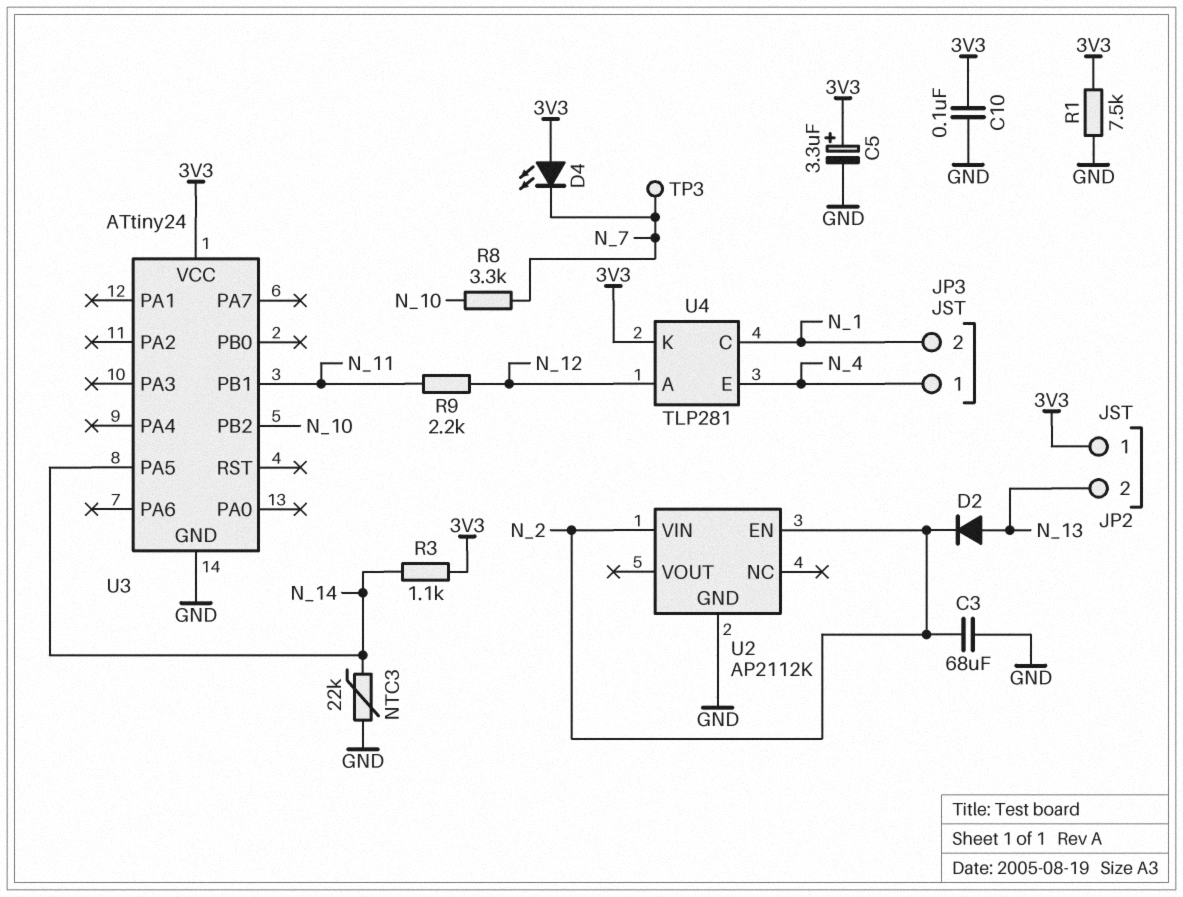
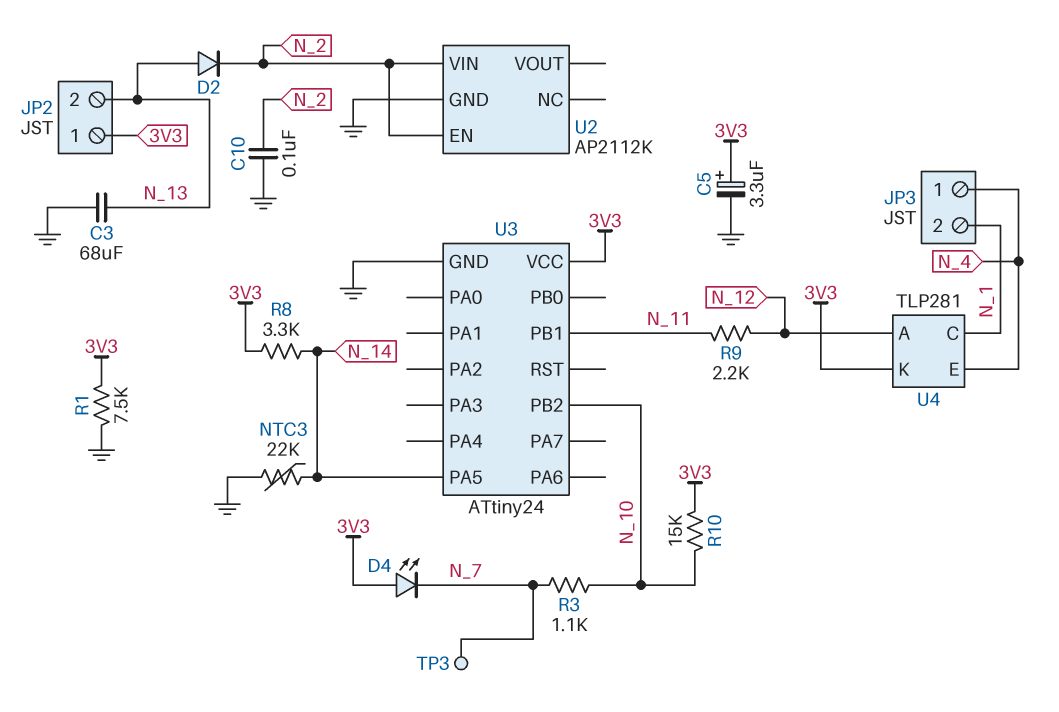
C3: 68uF (GND, N_2) -> 68uF (GND, N_13)
C10: 100nF (3V3, GND) -> 100nF (GND, N_2)
R3: 1.1k (3V3, N_14) -> 1.1k (N_7, N_10)
R8: 3.3k (N_7, N_10) -> 3.3k (3V3, N_14)
R10: none -> 15k (3V3, N_10)

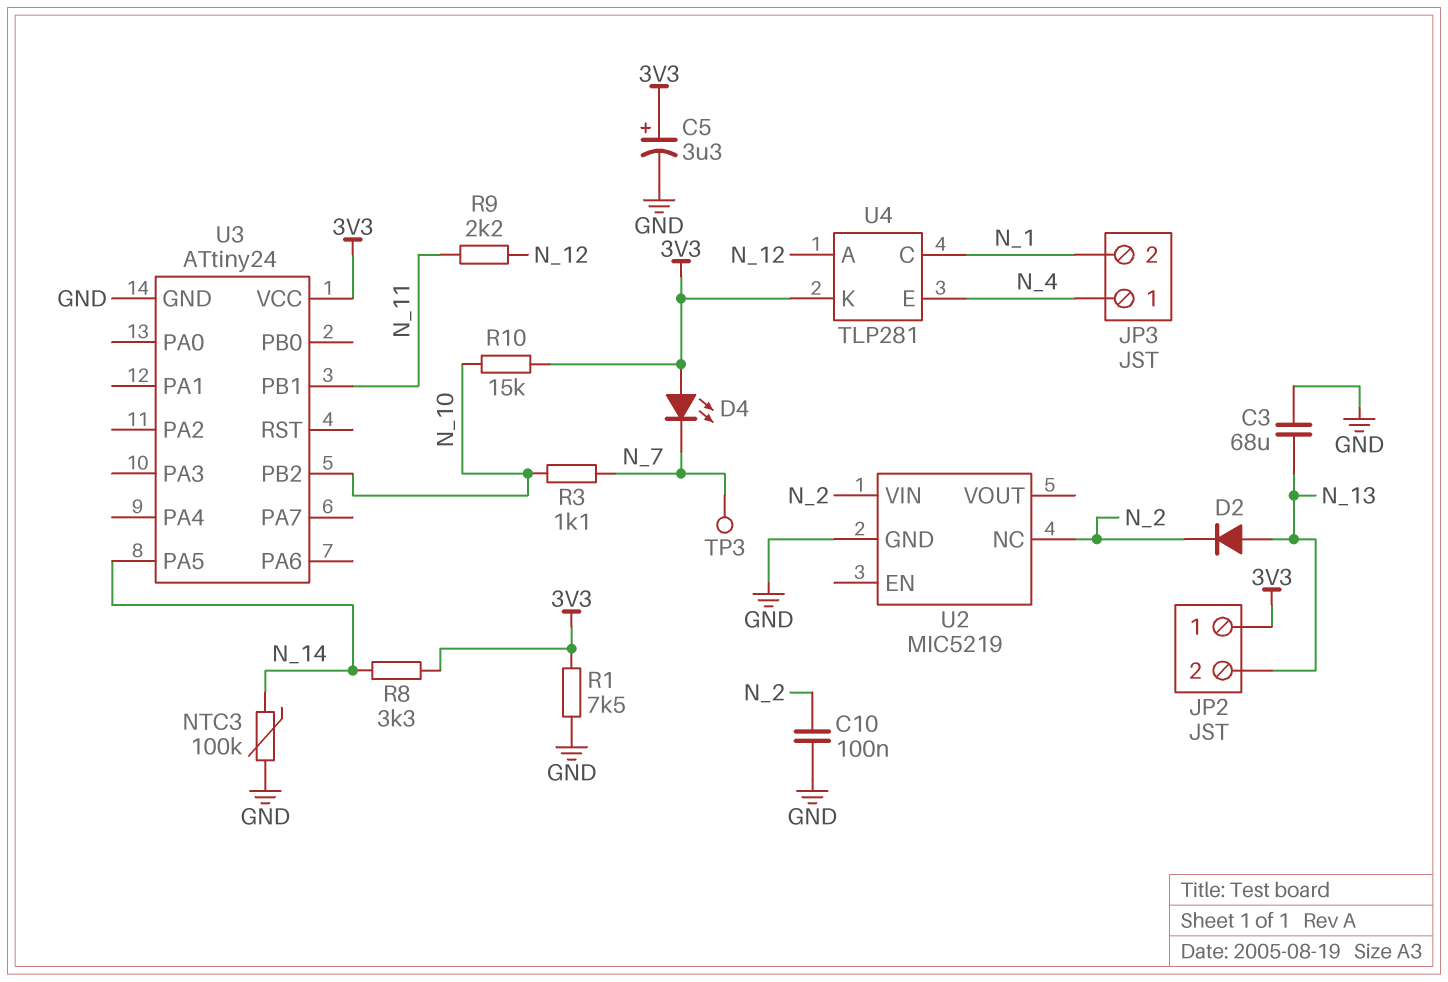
NTC3: 22k (GND, N_14) -> 100k (GND, N_14)
U2: AP2112K -> MIC5219
U2 pin EN: N_2 -> none
U2 pin NC: none -> N_2

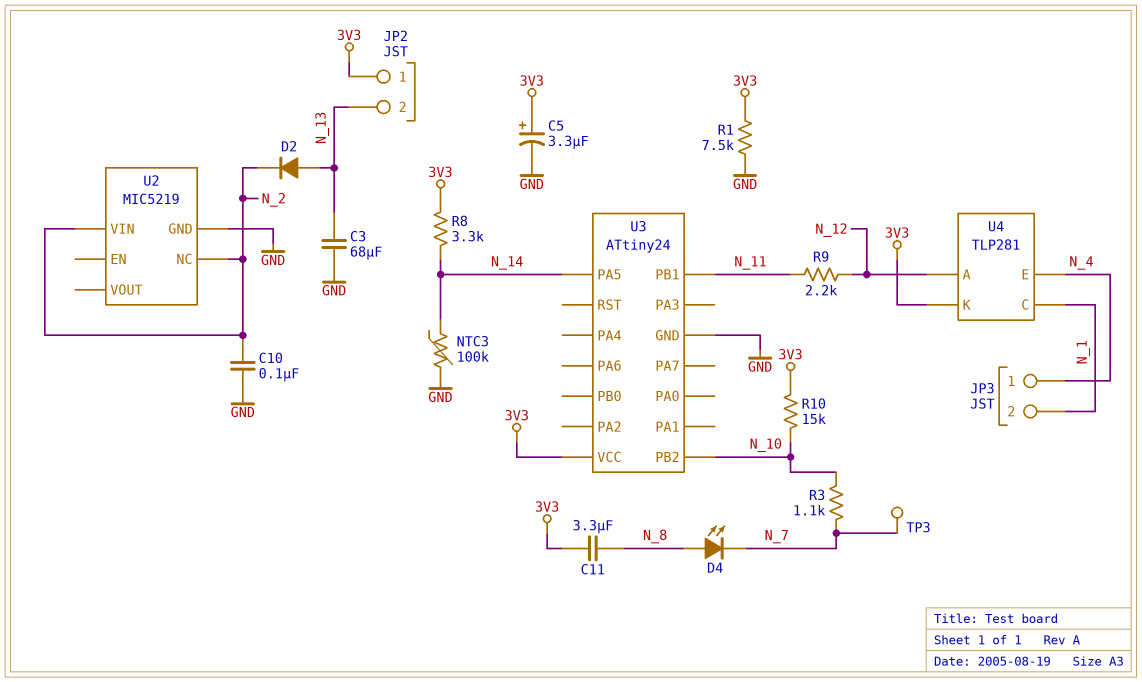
C11: none -> 3.3uF (3V3, N_8)
D4: LED (A 3V3, K N_7) -> LED (A N_8, K N_7)

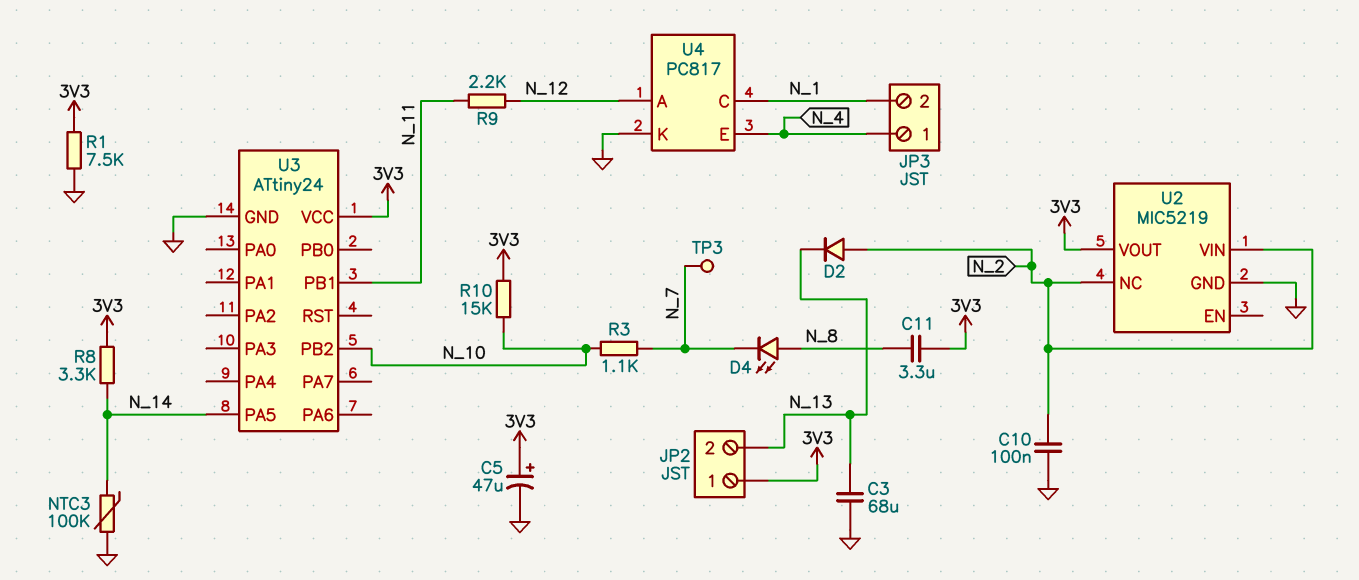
C5: 3.3uF (plus 3V3, minus GND) -> 47uF (plus 3V3, minus GND)
D2: diode (A N_13, K N_2) -> diode (A N_2, K N_13)
U2 pin VOUT: none -> 3V3
U4: TLP281 -> PC817
U4 pin K: 3V3 -> GND

